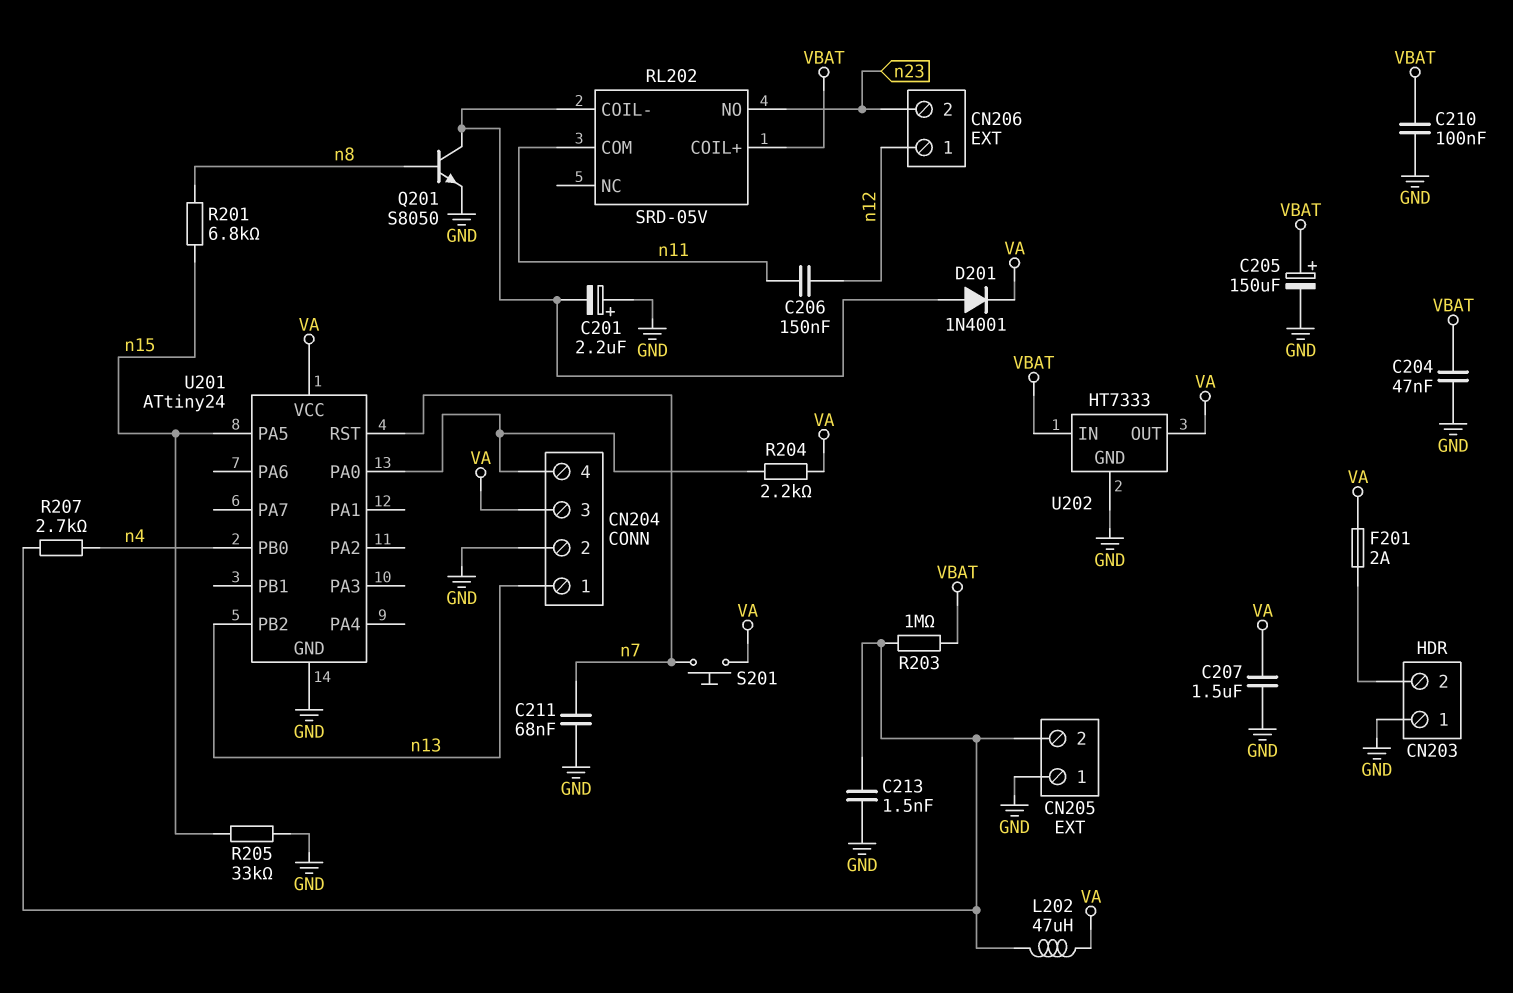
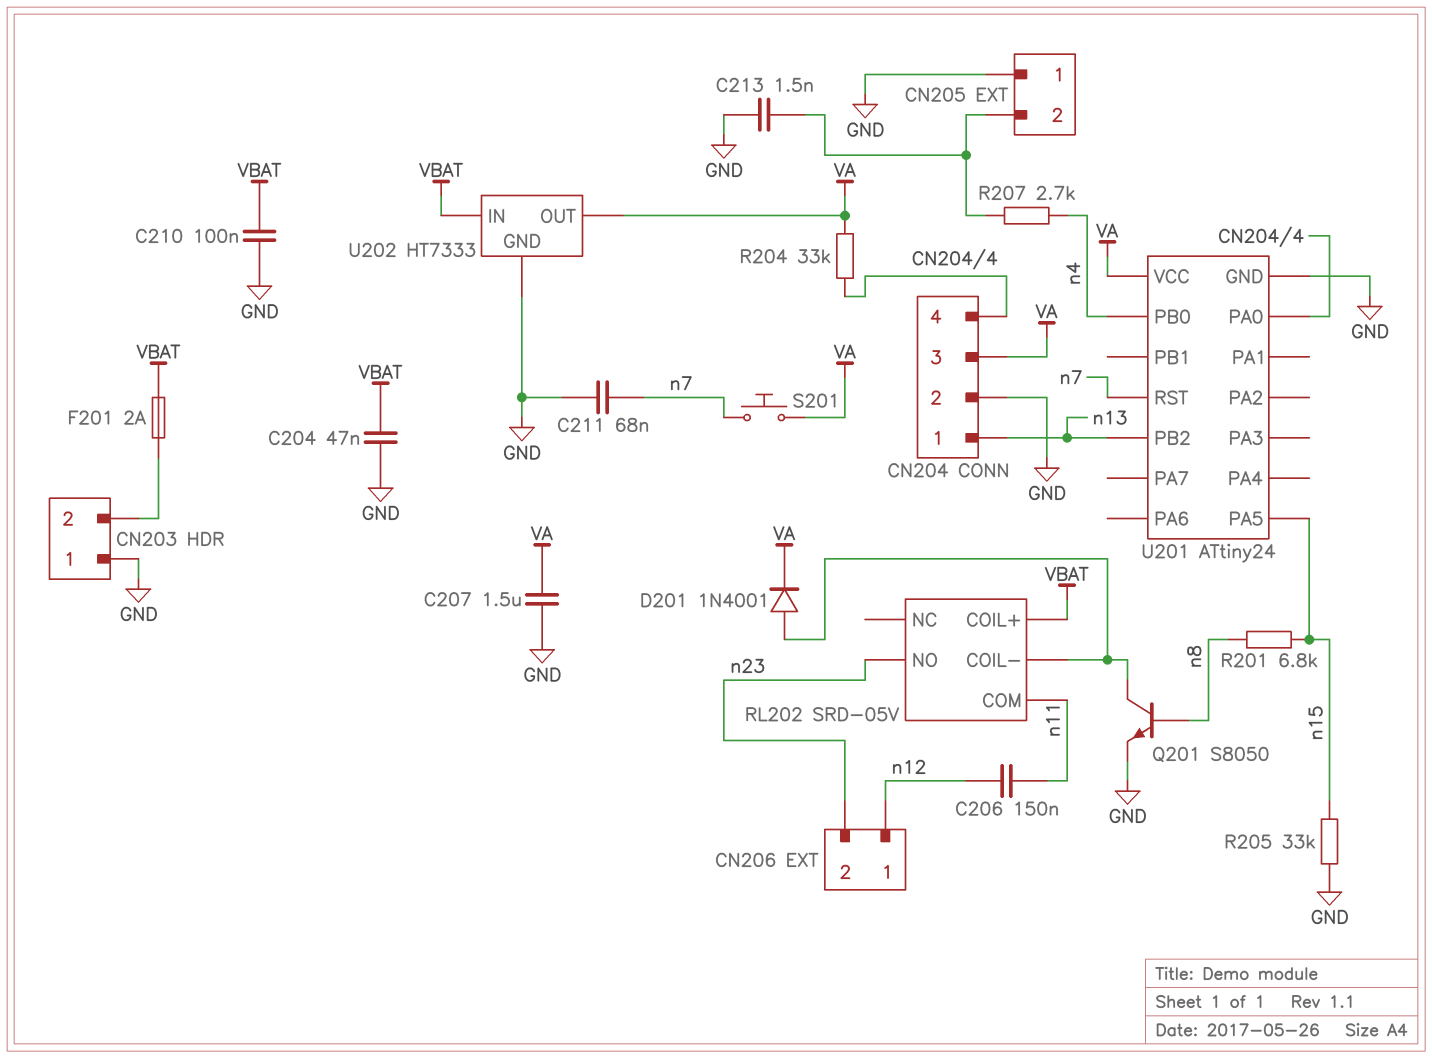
C201: 2.2uF (plus GND, minus RL202/COIL-) -> none
C205: 150uF (plus VBAT, minus GND) -> none
F201: 2A (CN203/2, VA) -> 2A (CN203/2, VBAT)
L202: 47uH (CN205/2, VA) -> none
R203: 1M (CN205/2, VBAT) -> none
R204: 2.2k (CN204/4, VA) -> 33k (CN204/4, VA)

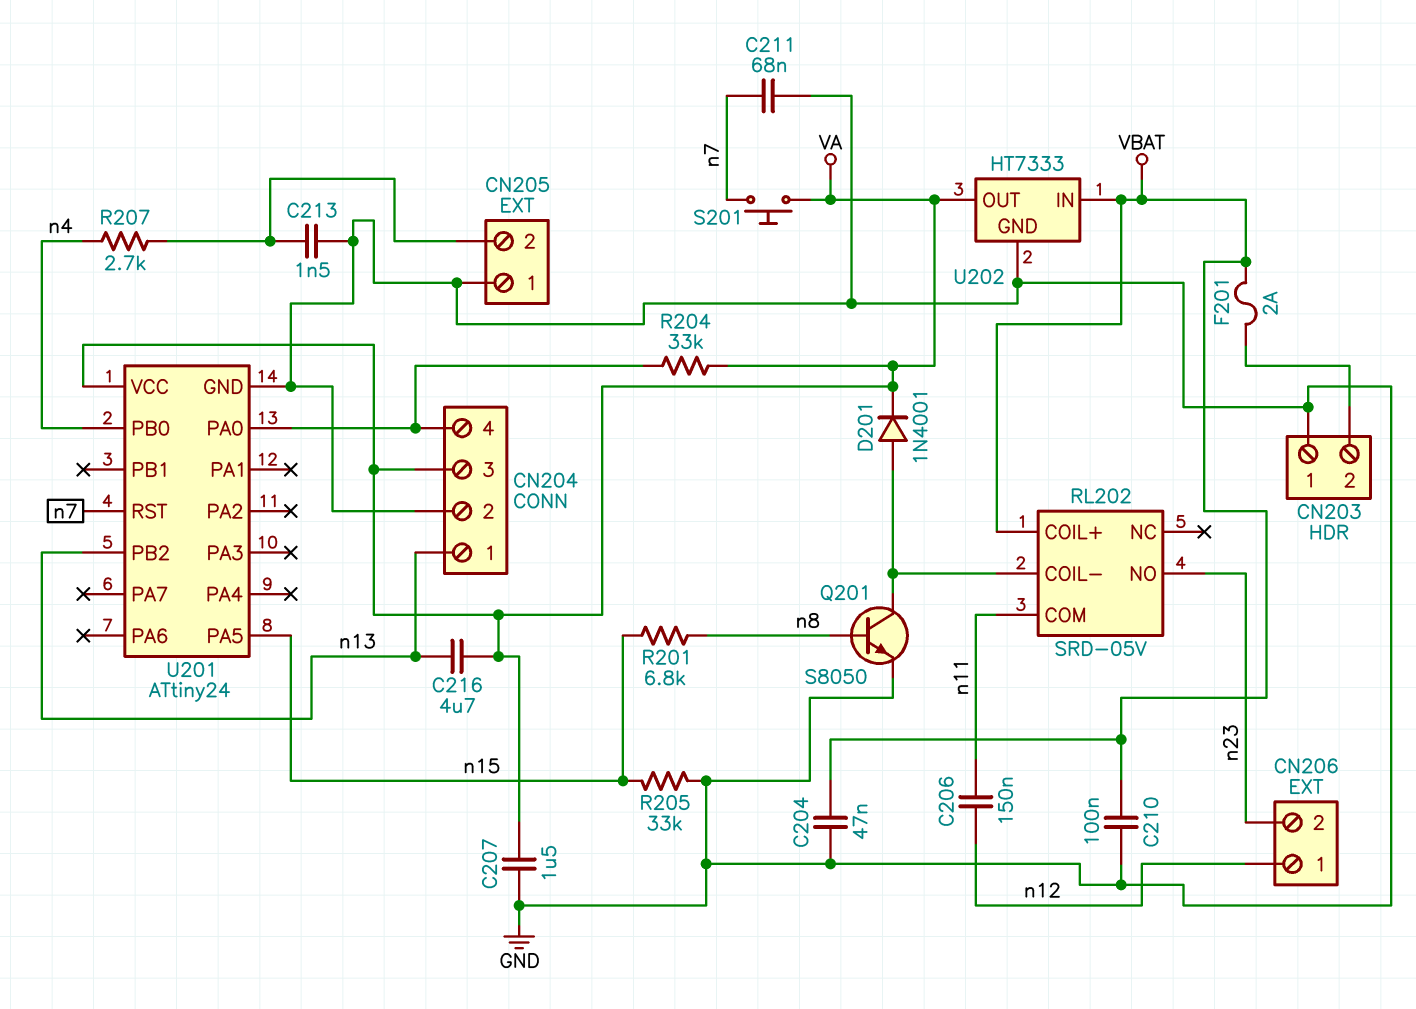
C216: none -> 4.7uF (VA, n13)

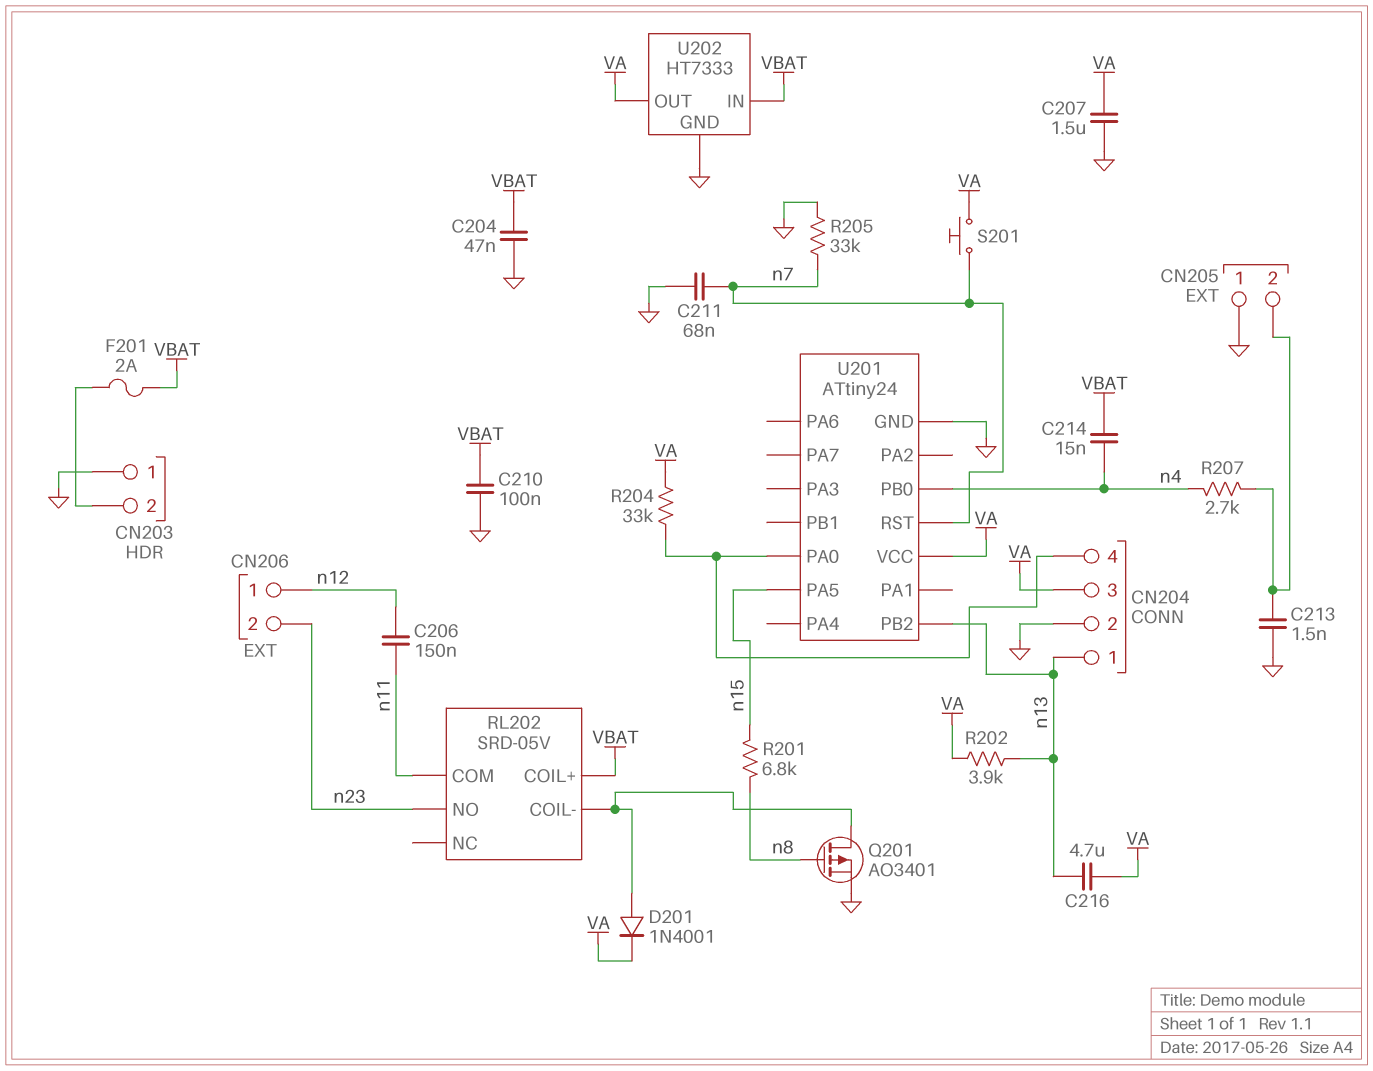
C214: none -> 15nF (VBAT, n4)
Q201: NPN S8050 (B n8, C RL202/COIL-, E GND) -> PMOS AO3401 (G n8, D RL202/COIL-, S GND)
R202: none -> 3.9k (VA, n13)
R205: 33k (GND, n15) -> 33k (GND, n7)

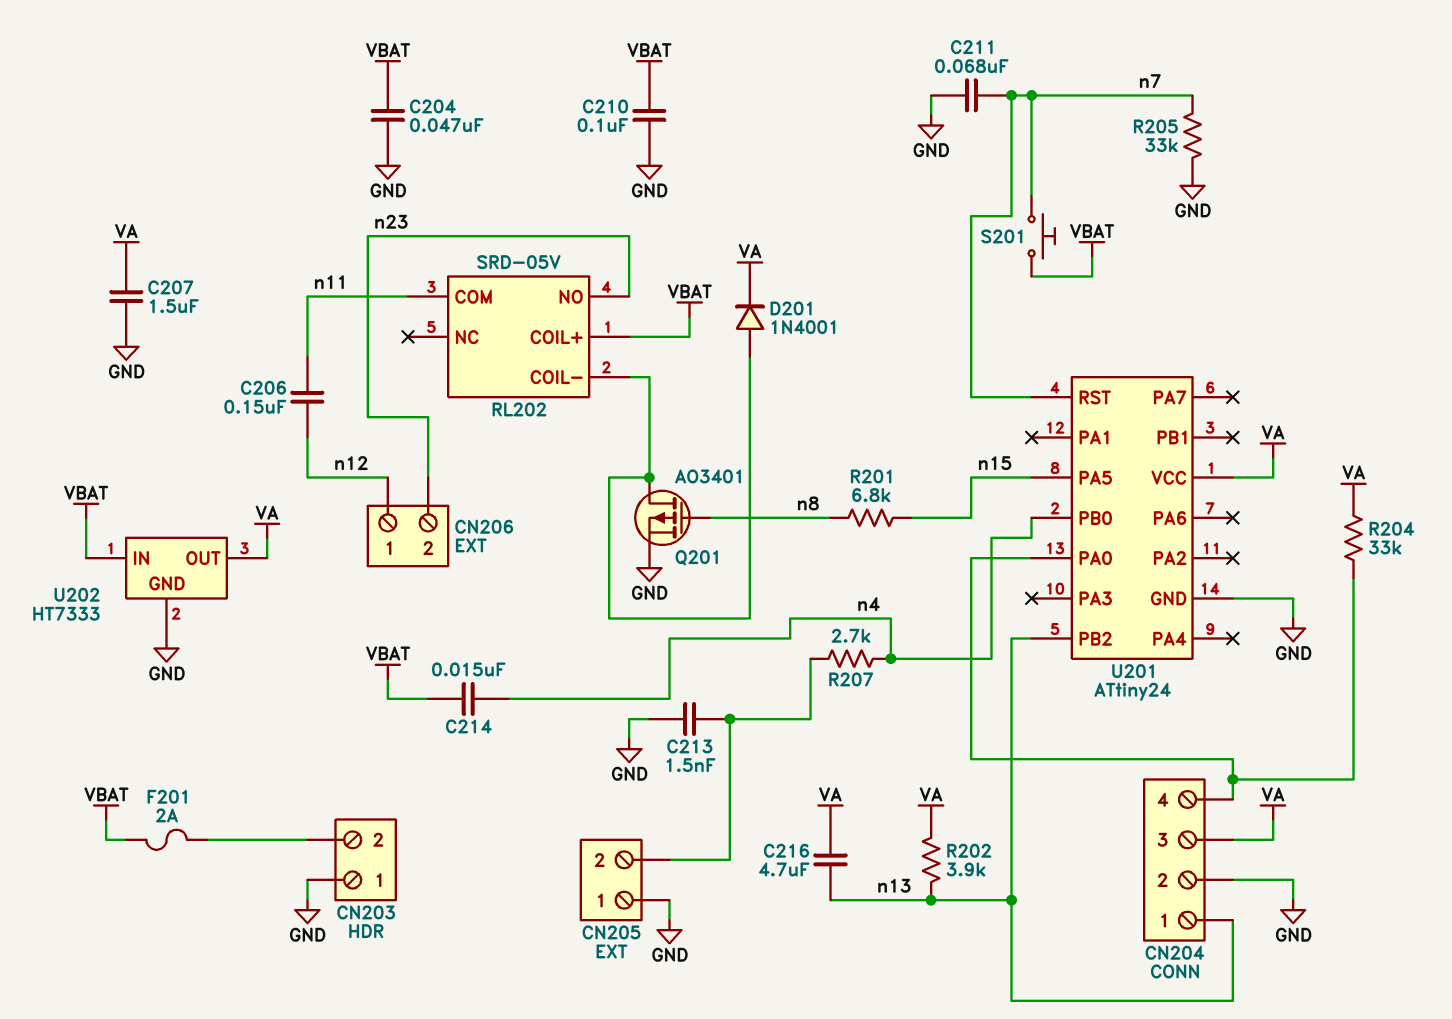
S201: button (VA, n7) -> button (VBAT, n7)

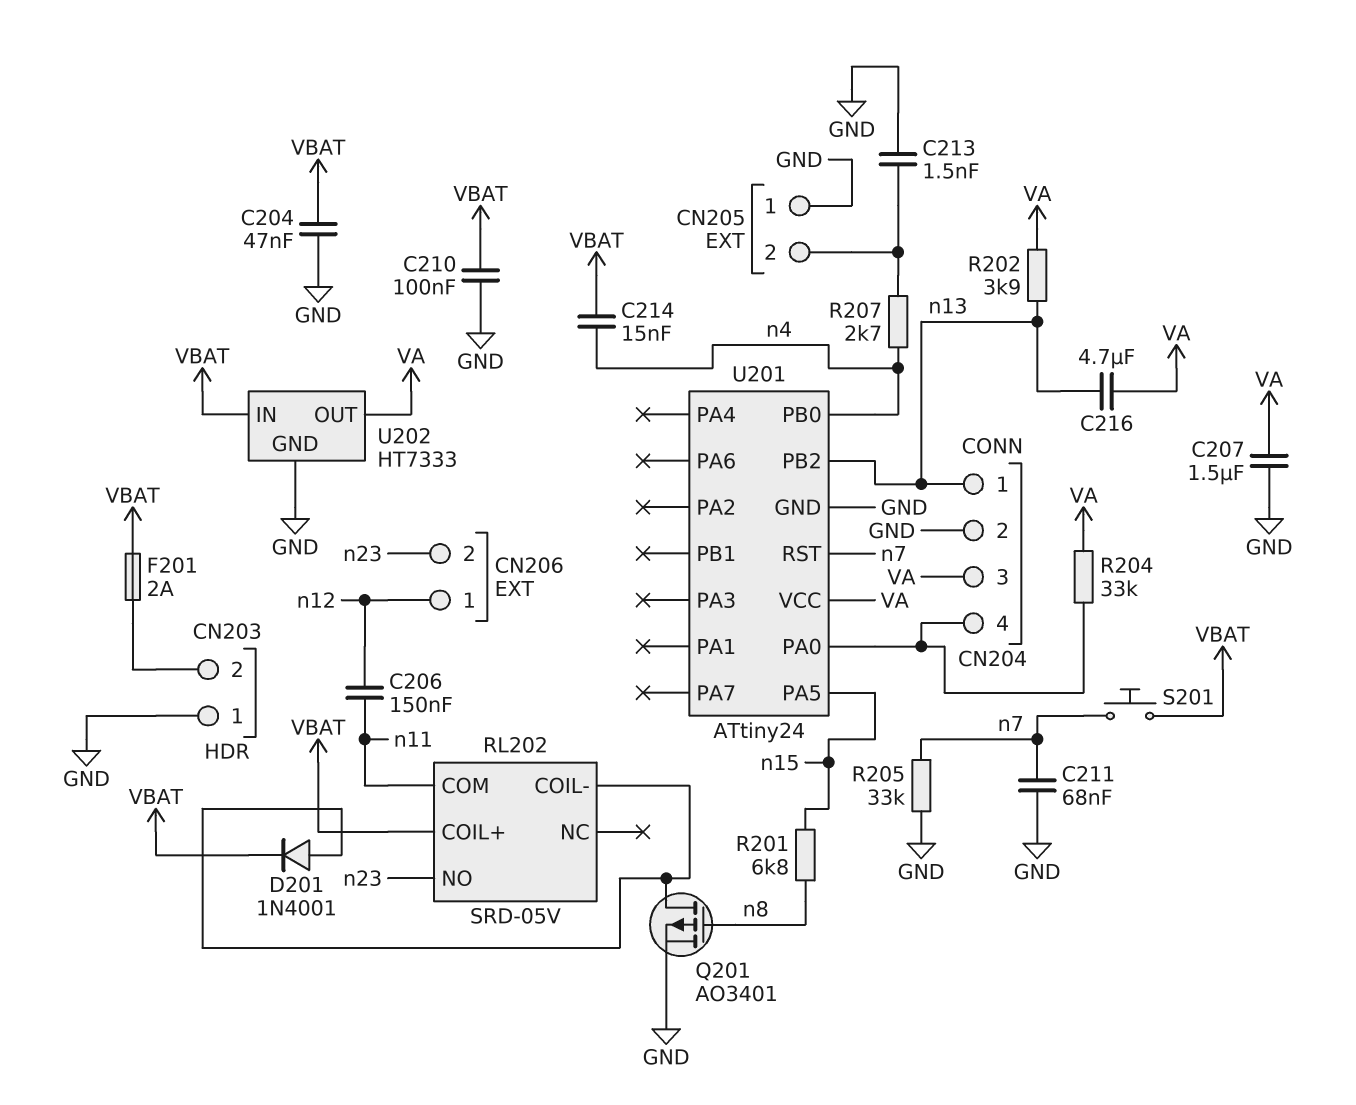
D201: diode 1N4001 (A RL202/COIL-, K VA) -> diode 1N4001 (A RL202/COIL-, K VBAT)

